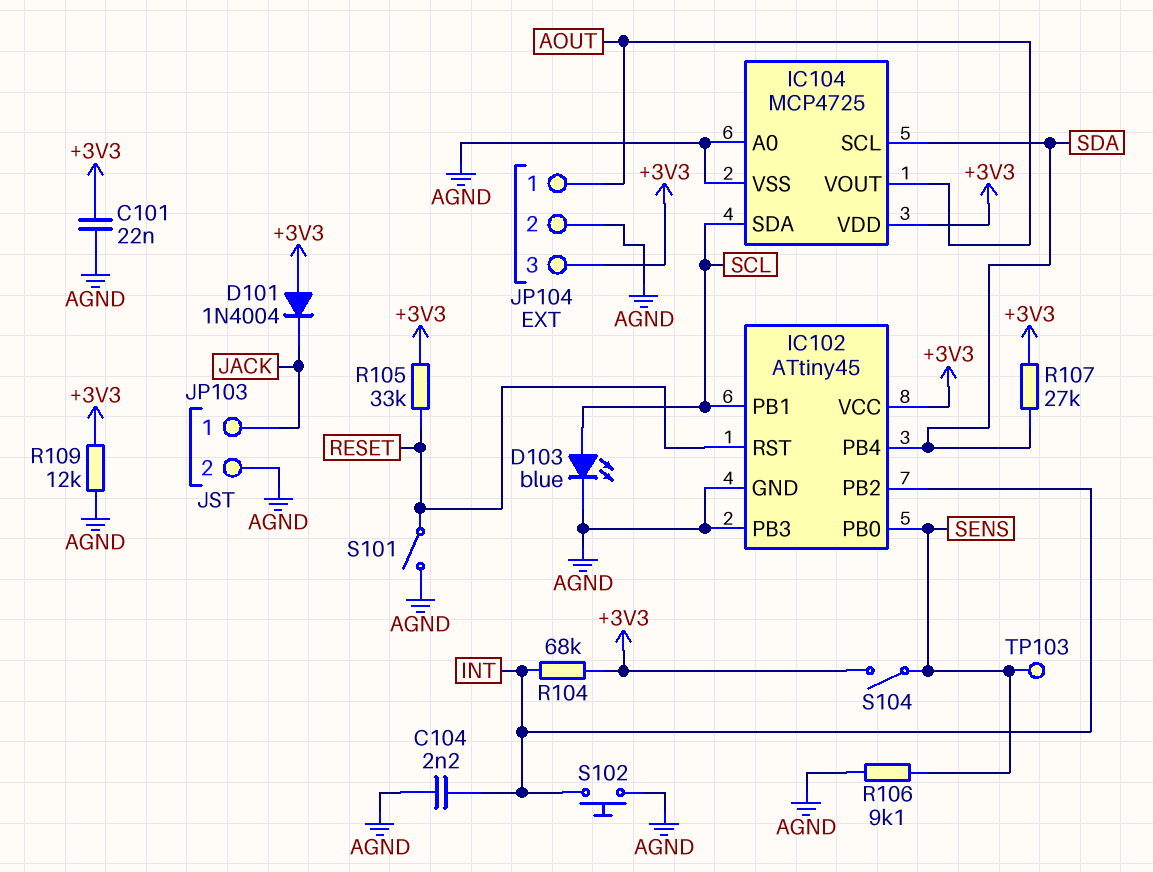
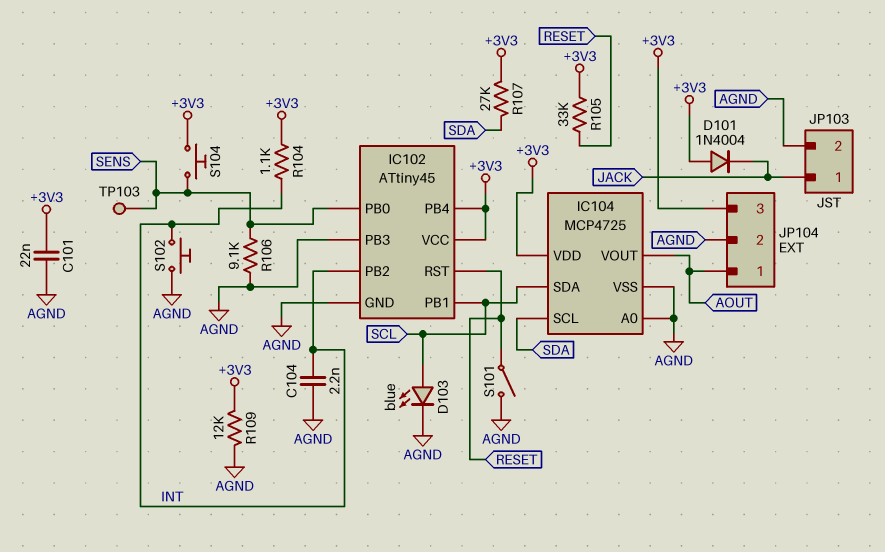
IC102 pin PB4: SDA -> +3V3
R104: 68k (+3V3, INT) -> 1.1k (+3V3, INT)
S104: switch (+3V3, SENS) -> button (+3V3, SENS)

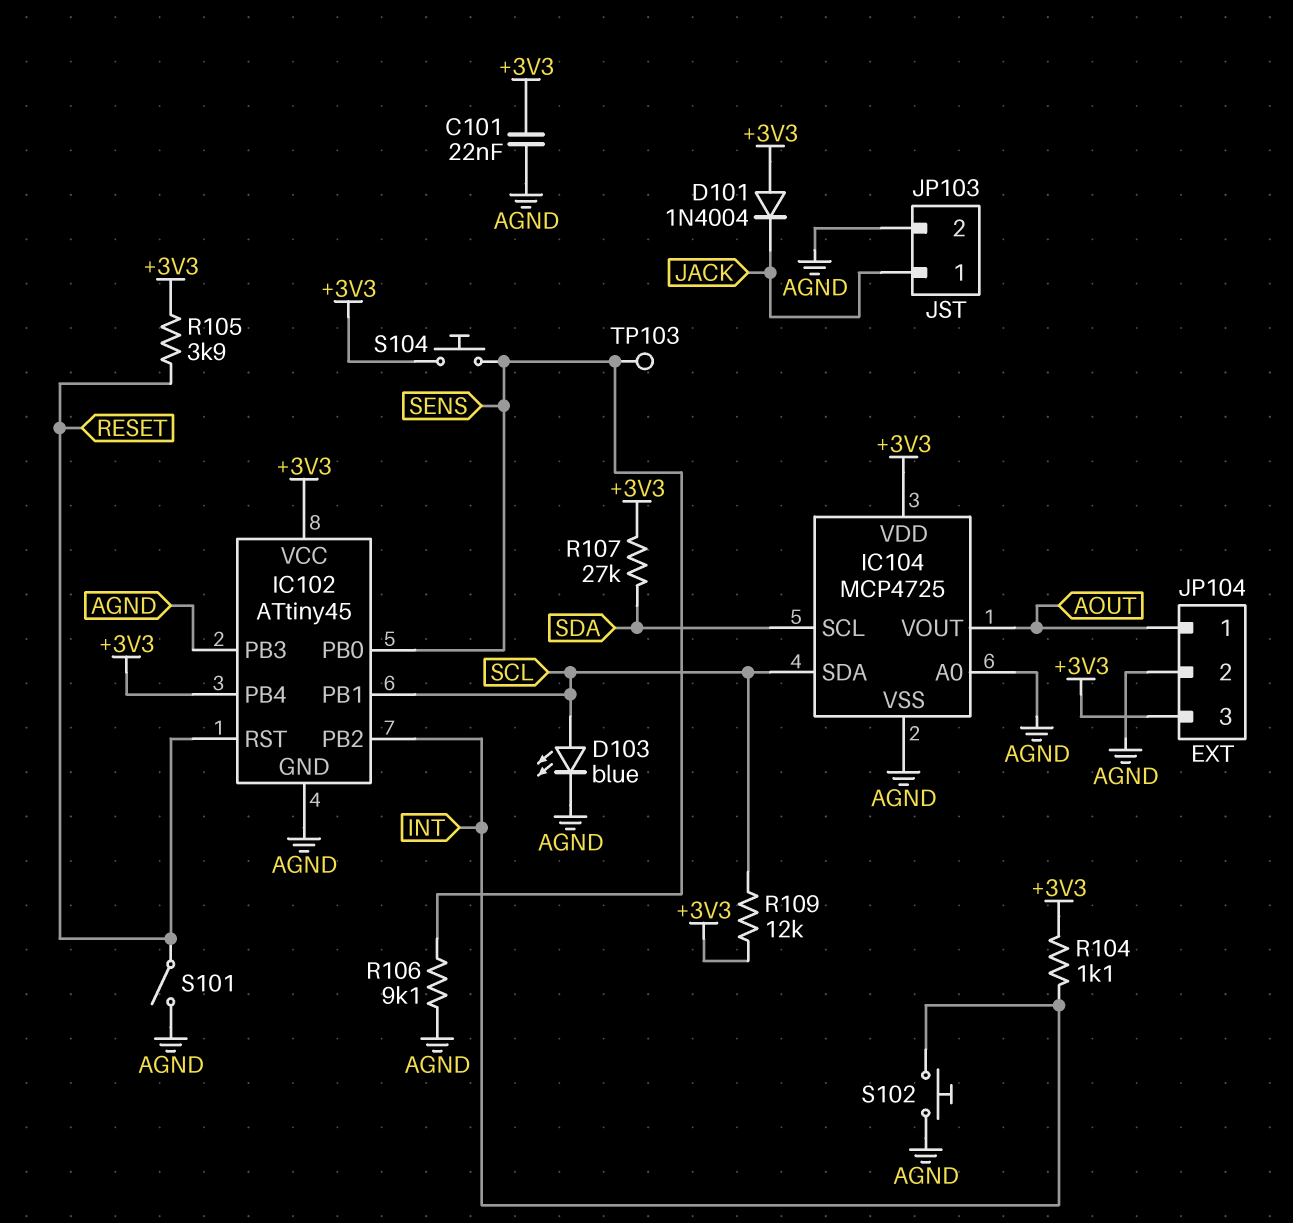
C104: 2.2nF (AGND, INT) -> none
R105: 33k (+3V3, RESET) -> 3.9k (+3V3, RESET)
R109: 12k (+3V3, AGND) -> 12k (+3V3, SCL)

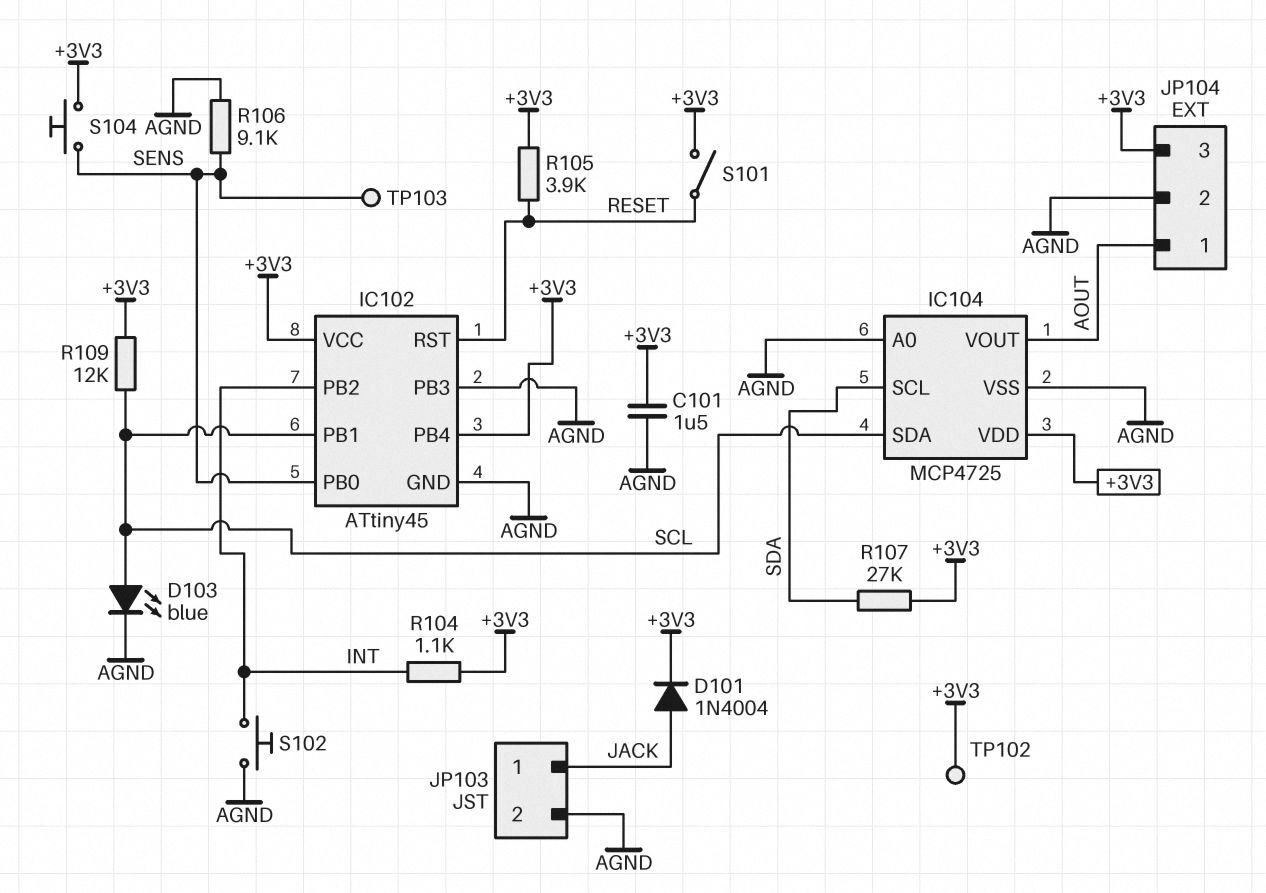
C101: 22nF (+3V3, AGND) -> 1.5uF (+3V3, AGND)
D101: diode 1N4004 (A +3V3, K JACK) -> diode 1N4004 (A JACK, K +3V3)
S101: switch (AGND, RESET) -> switch (+3V3, RESET)
TP102: none -> test point (+3V3)

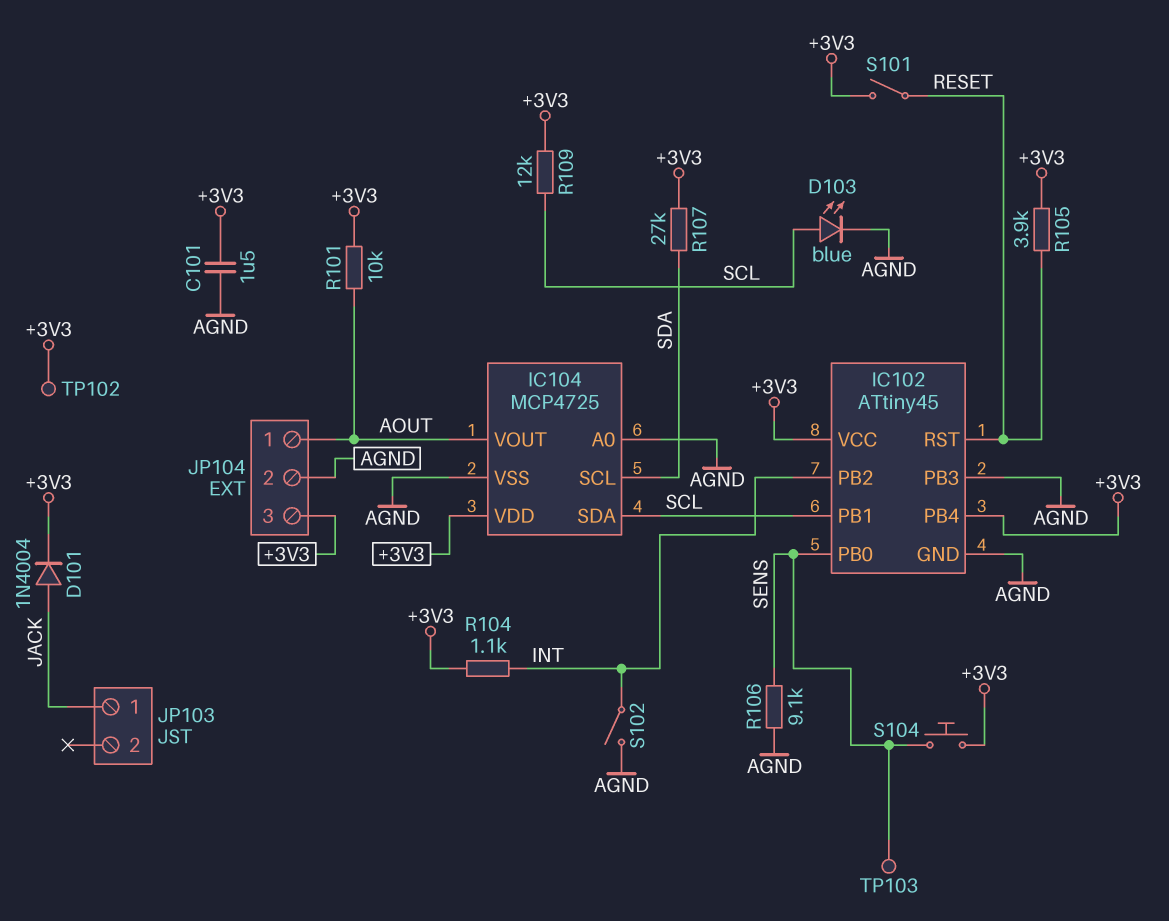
JP103 pin 2: AGND -> none
R101: none -> 10k (+3V3, AOUT)
S102: button (AGND, INT) -> switch (AGND, INT)

